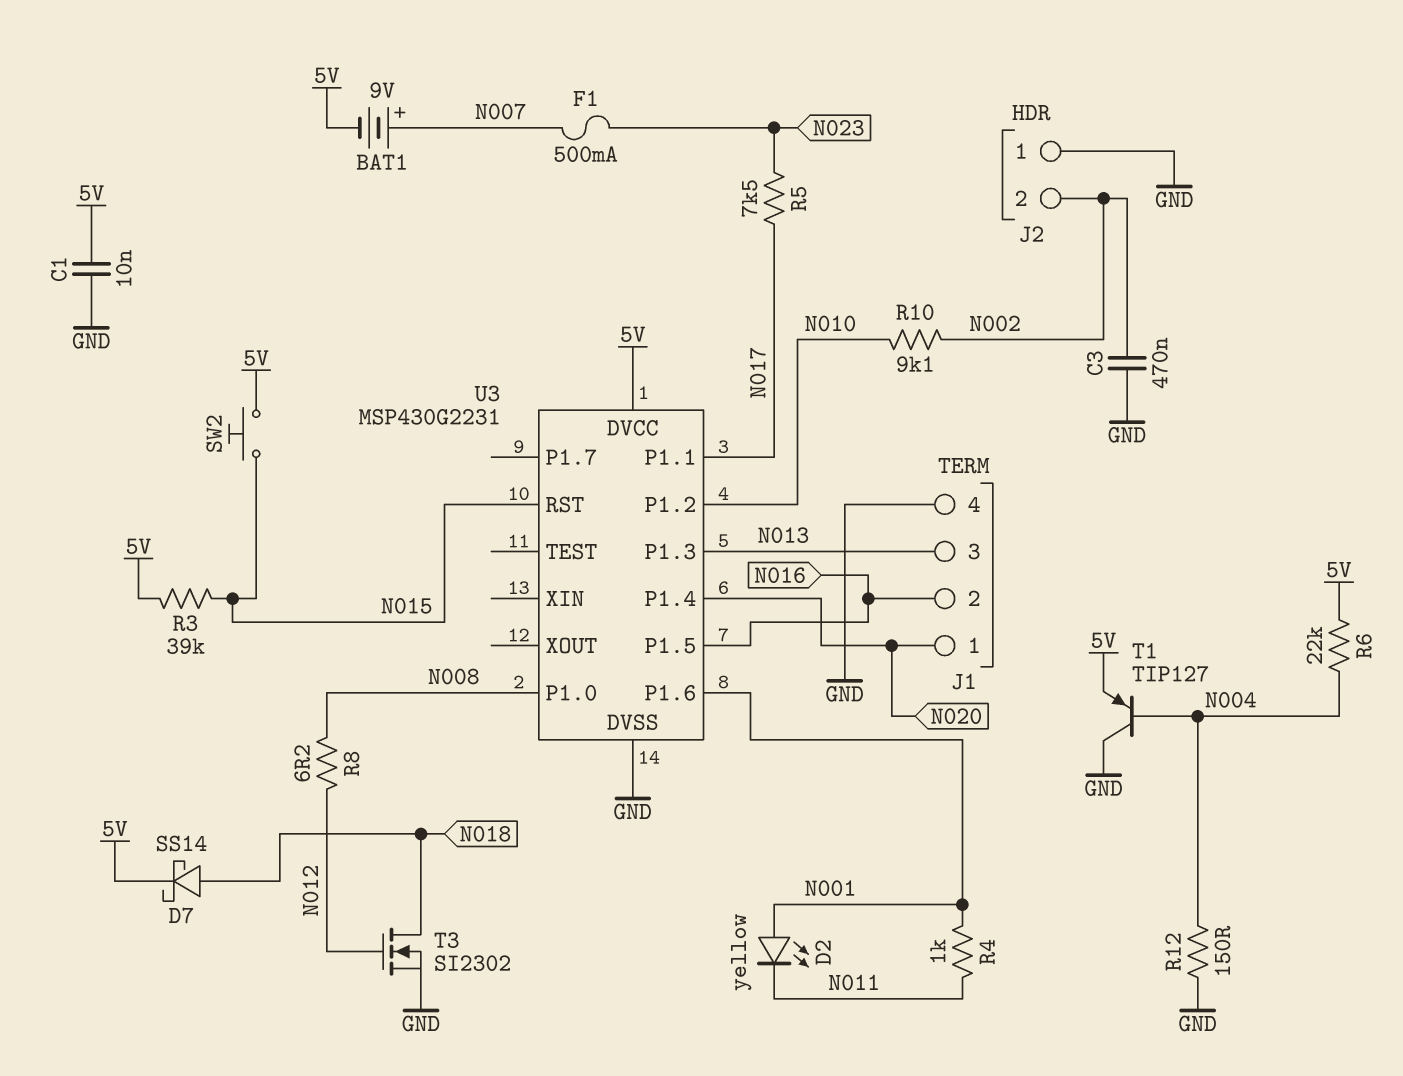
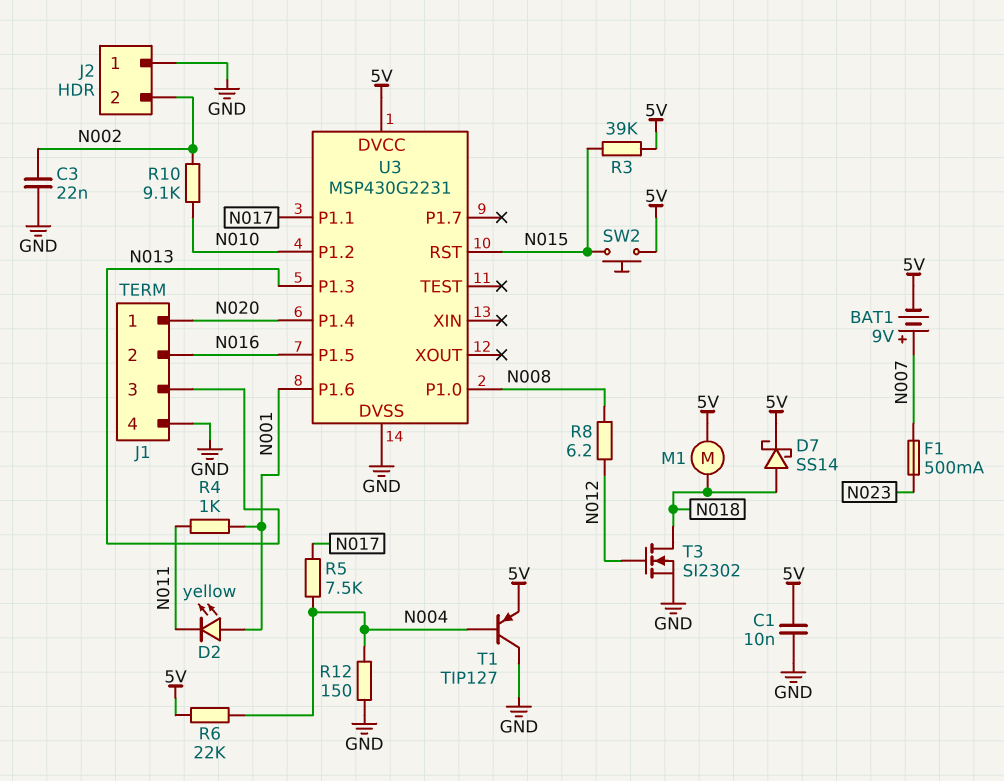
C3: 470nF (GND, N002) -> 22nF (GND, N002)
M1: none -> motor (5V, N018)
R5: 7.5k (N017, N023) -> 7.5k (N004, N017)

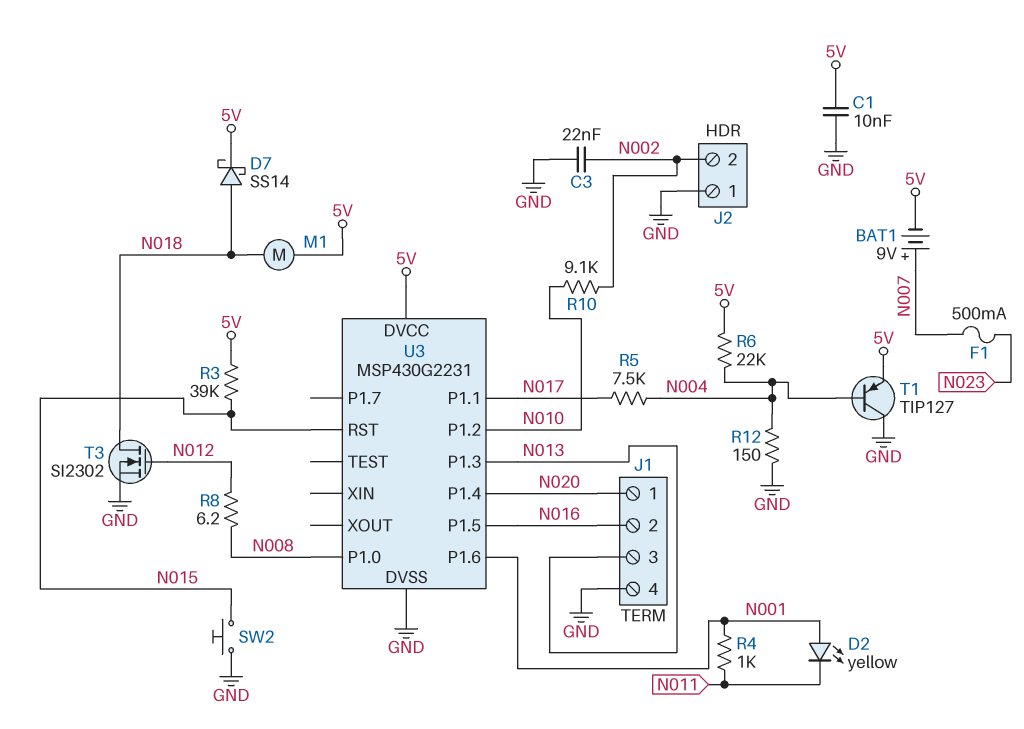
SW2: button (5V, N015) -> button (GND, N015)

